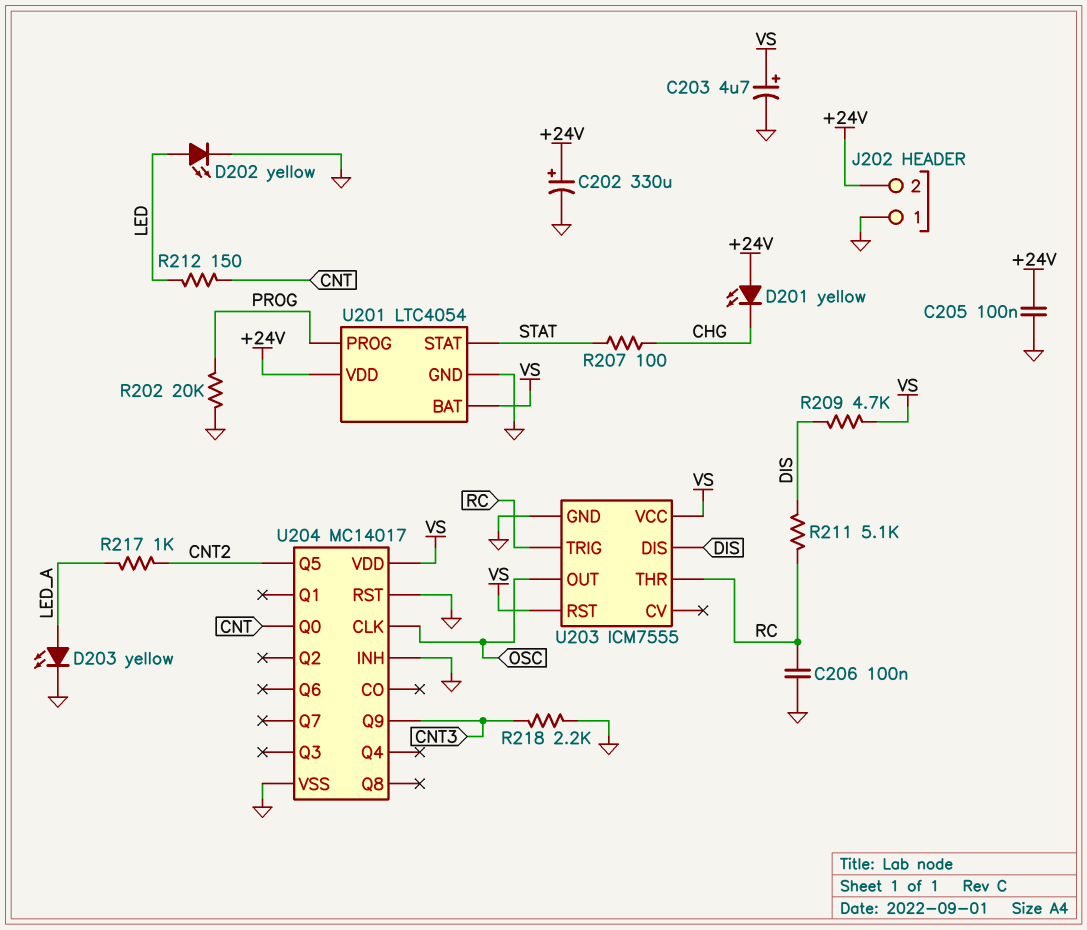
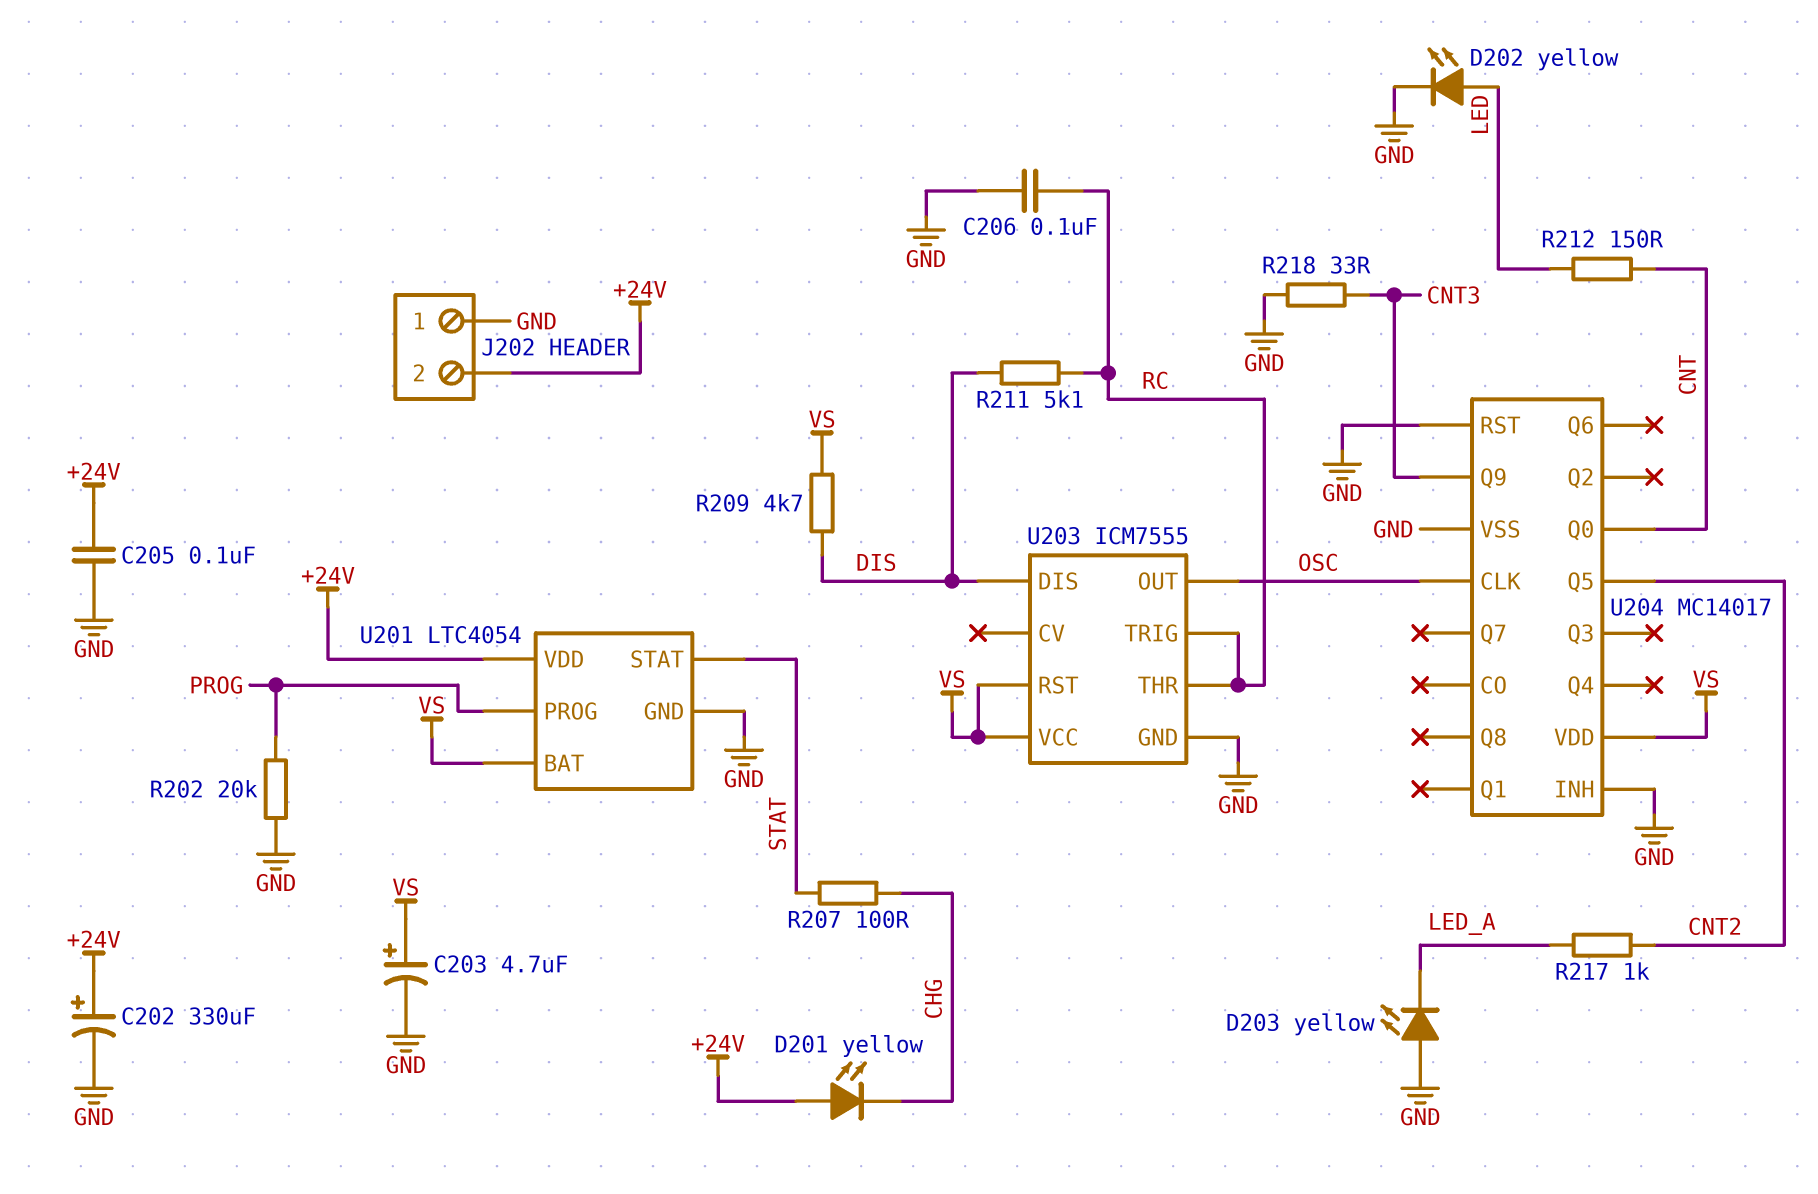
D203: LED yellow (A LED_A, K GND) -> LED yellow (A GND, K LED_A)
R218: 2.2k (CNT3, GND) -> 33 (CNT3, GND)

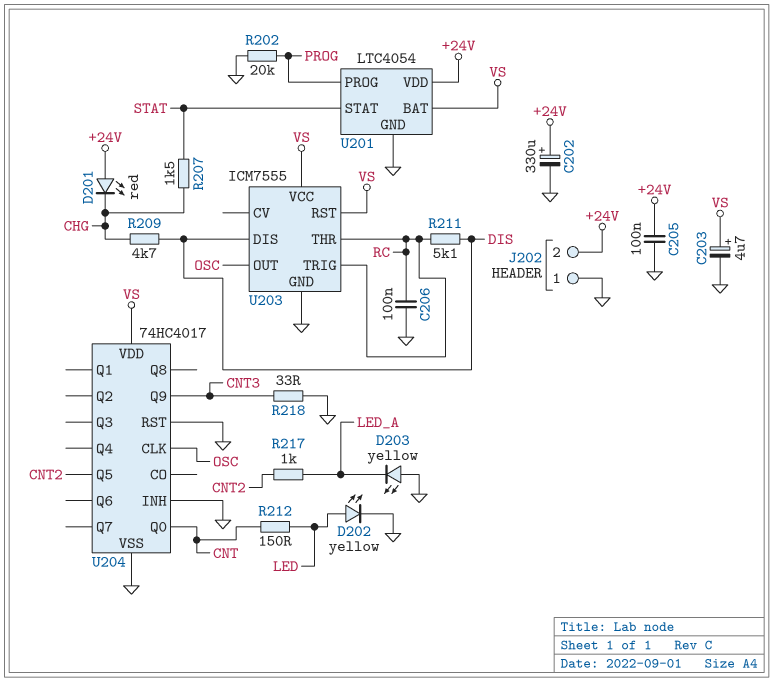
D201: LED yellow (A +24V, K CHG) -> LED red (A +24V, K CHG)
R207: 100 (CHG, STAT) -> 1.5k (CHG, STAT)
R209: 4.7k (DIS, VS) -> 4.7k (CHG, DIS)
U204: MC14017 -> 74HC4017

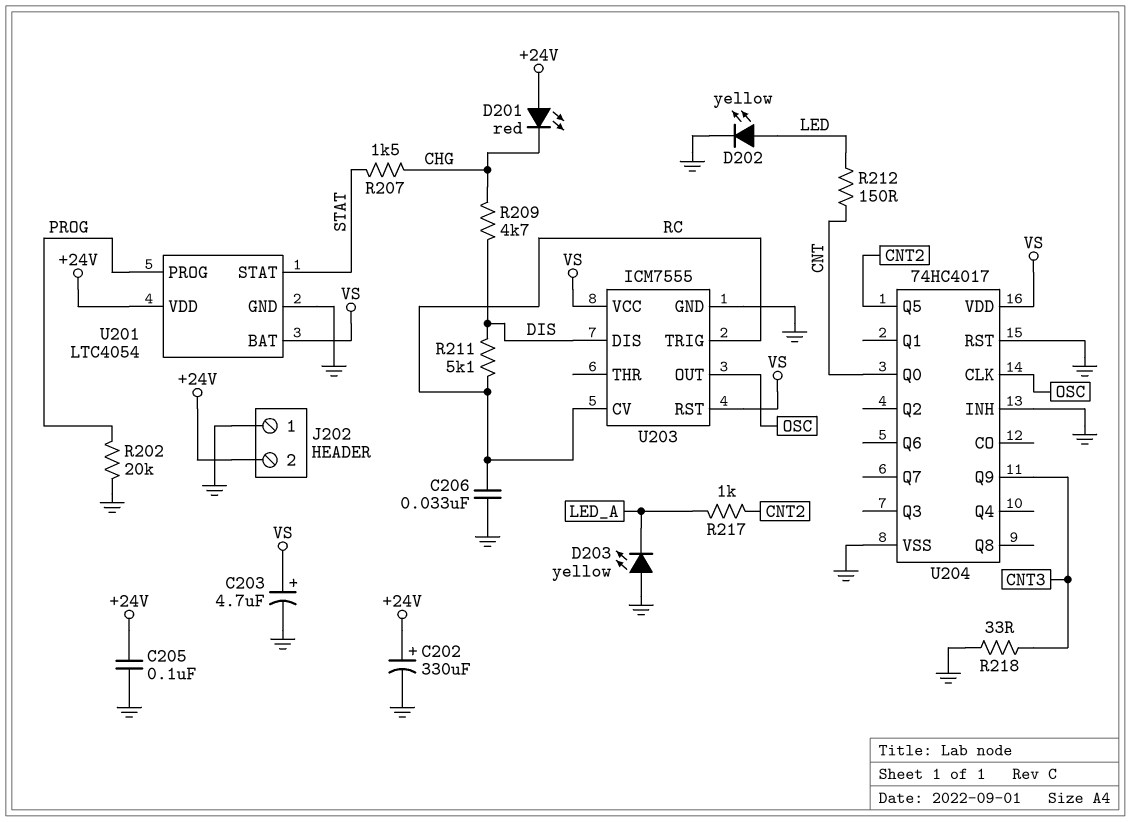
C206: 100nF (GND, RC) -> 33nF (GND, RC)
U203 pin CV: none -> RC
U203 pin THR: RC -> none

